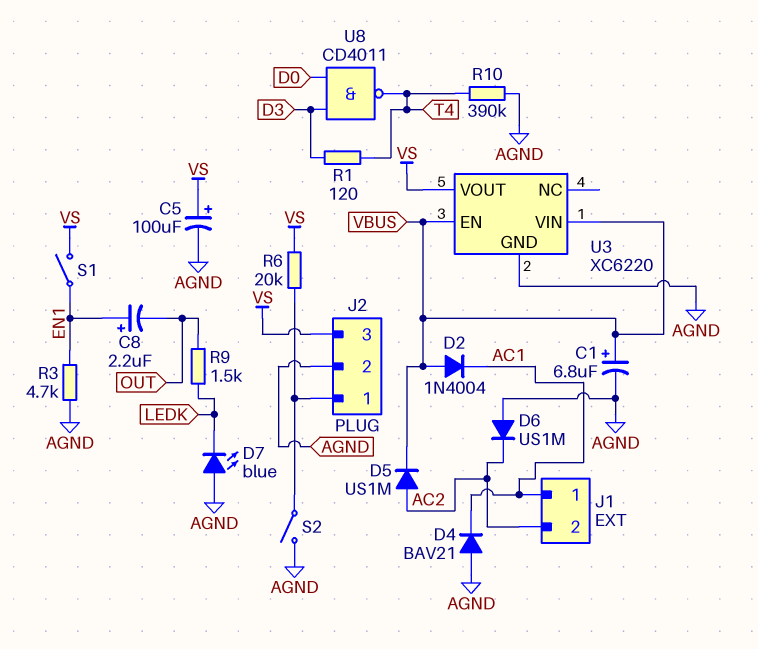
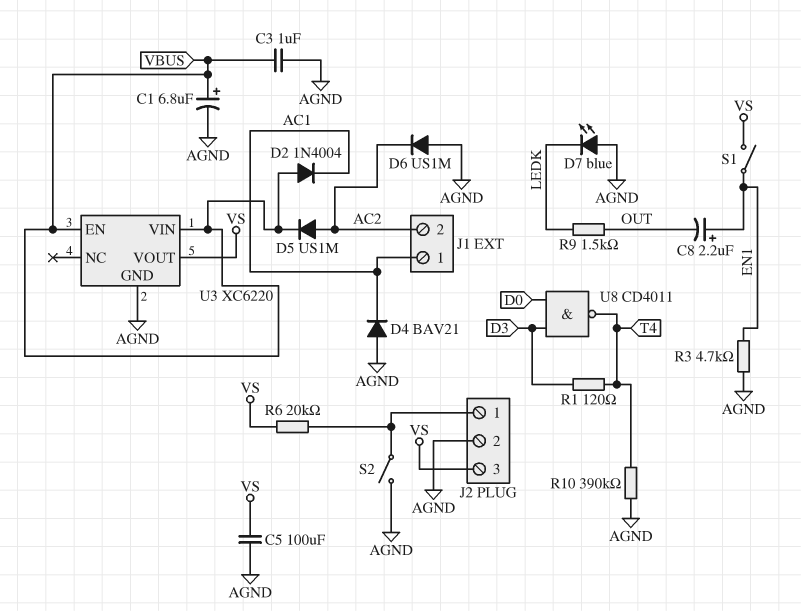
C3: none -> 1uF (AGND, VBUS)
C5: 100uF (plus VS, minus AGND) -> 100uF (AGND, VS)

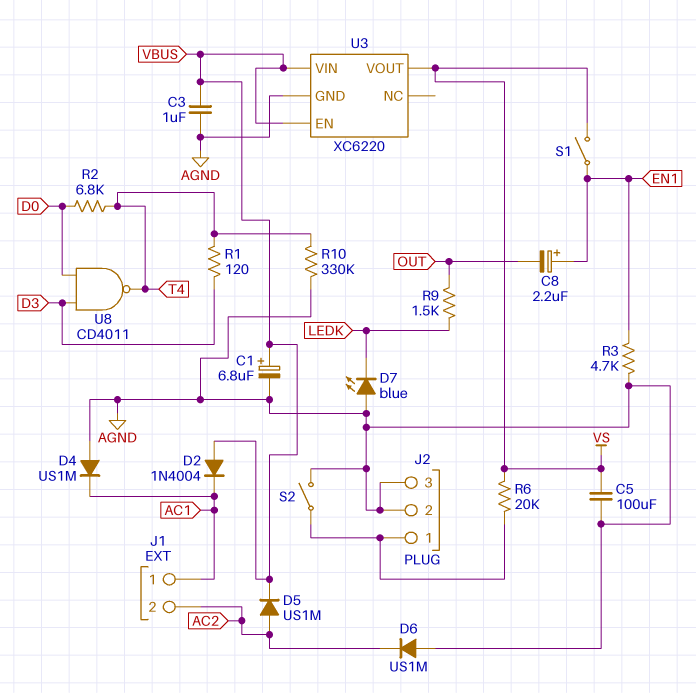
D4: diode BAV21 (A AGND, K AC1) -> diode US1M (A AGND, K AC1)
J2 pin 3: VS -> AGND
R2: none -> 6.8k (D0, T4)
R10: 390k (AGND, T4) -> 330k (AGND, T4)

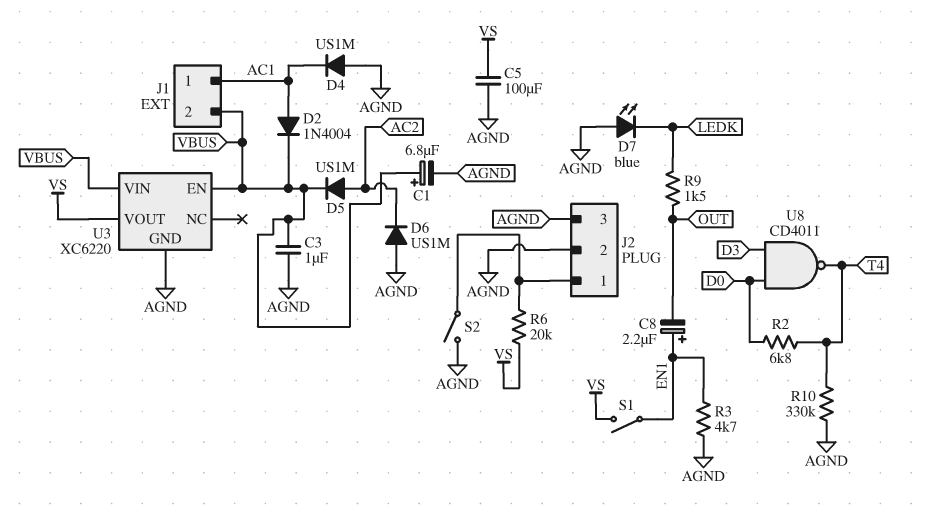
D2: diode 1N4004 (A VBUS, K AC1) -> diode 1N4004 (A AC1, K VBUS)
J1 pin 2: AC2 -> VBUS
R1: 120 (D3, T4) -> none

